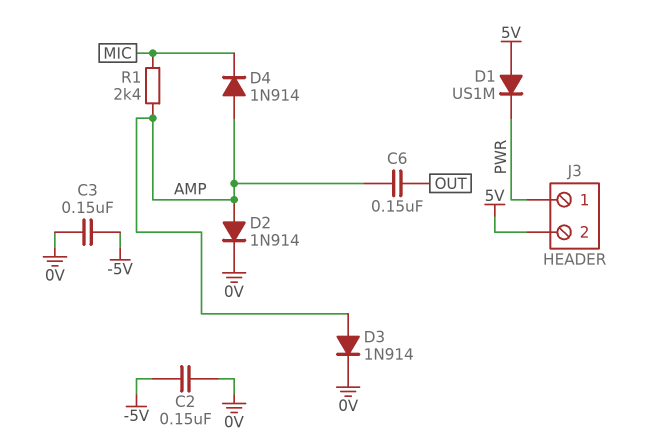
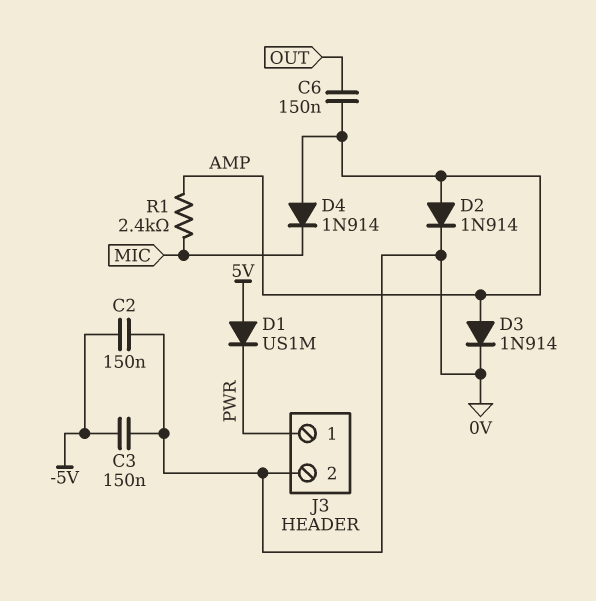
J3 pin 2: 5V -> 0V

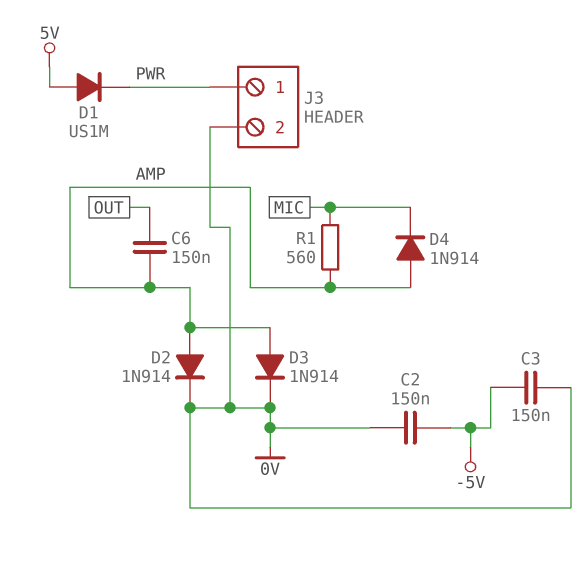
R1: 2.4k (AMP, MIC) -> 560 (AMP, MIC)

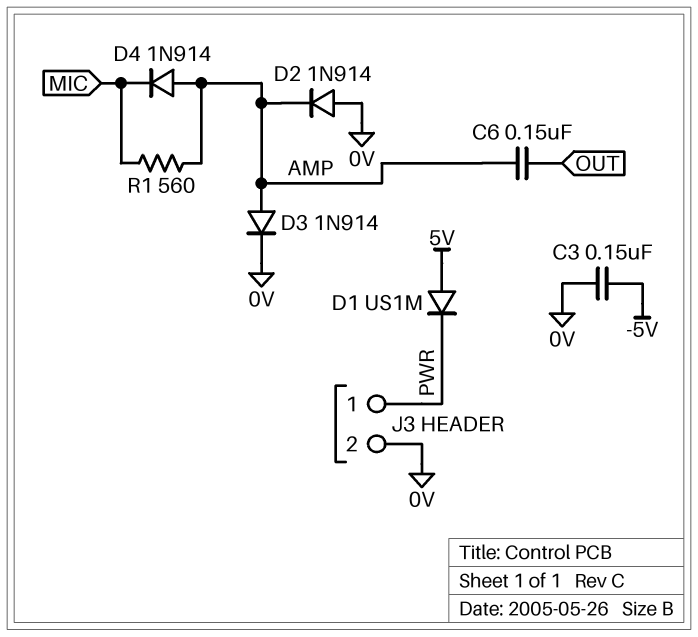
C2: 150nF (-5V, 0V) -> none
D2: diode 1N914 (A AMP, K 0V) -> diode 1N914 (A 0V, K AMP)

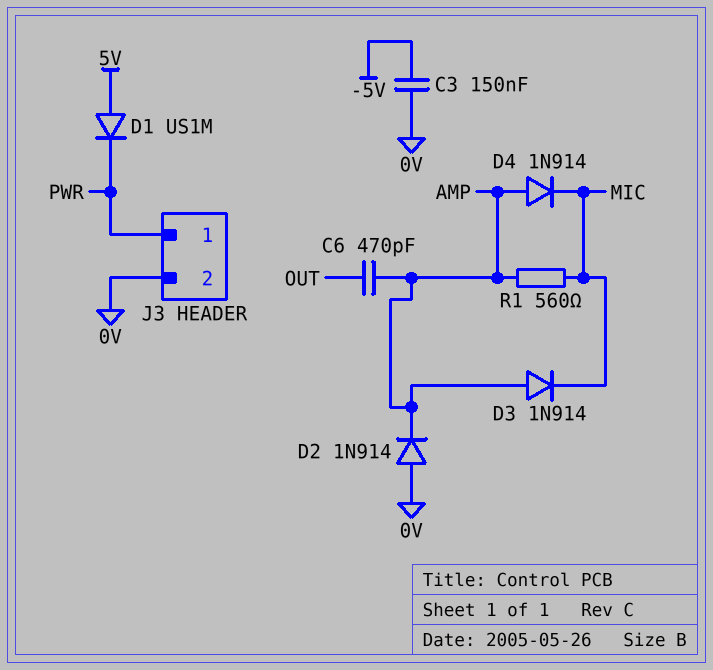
C6: 150nF (AMP, OUT) -> 470pF (AMP, OUT)
D3: diode 1N914 (A AMP, K 0V) -> diode 1N914 (A AMP, K MIC)

